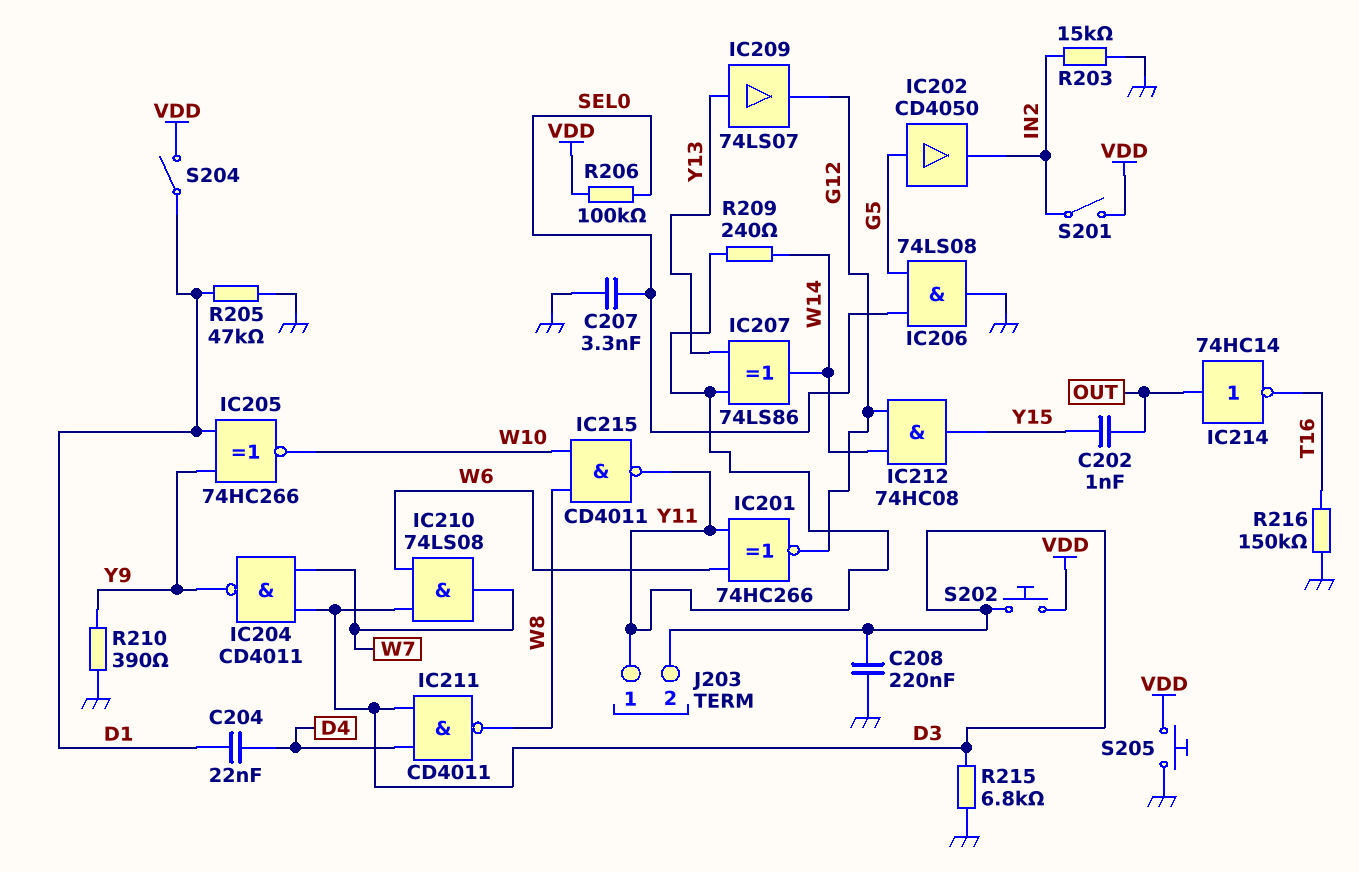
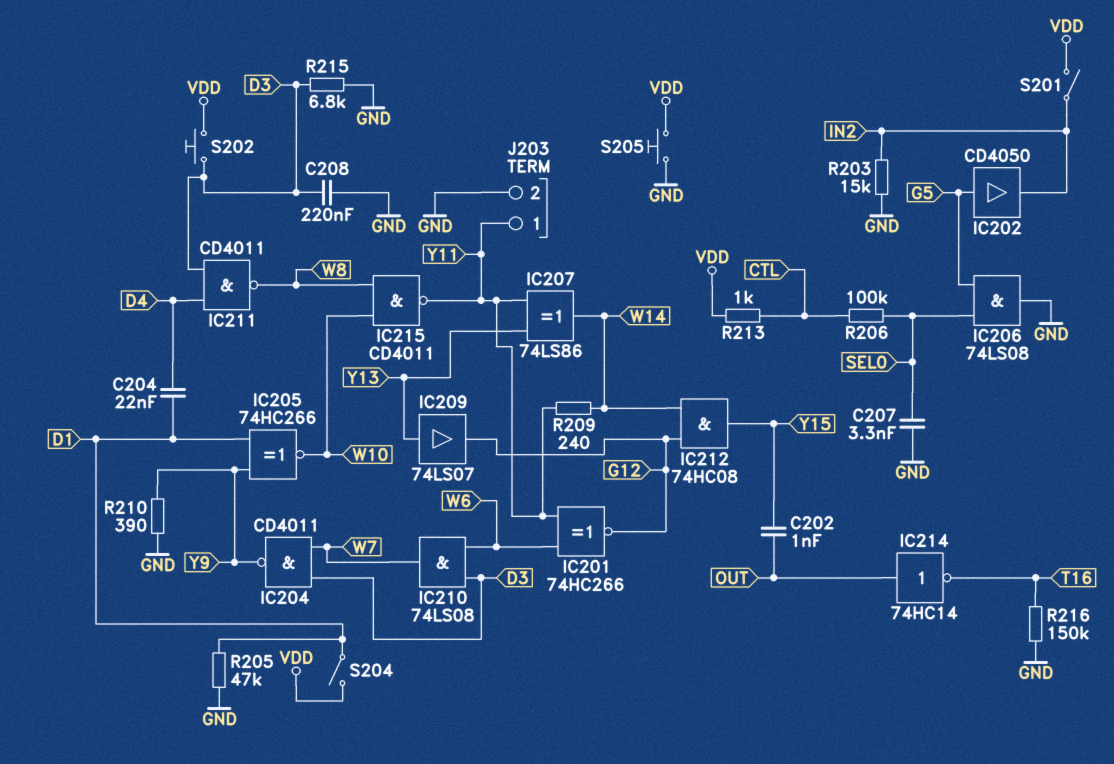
J203 pin 2: D3 -> GND
R206: 100k (SEL0, VDD) -> 100k (CTL, SEL0)
R213: none -> 1k (CTL, VDD)

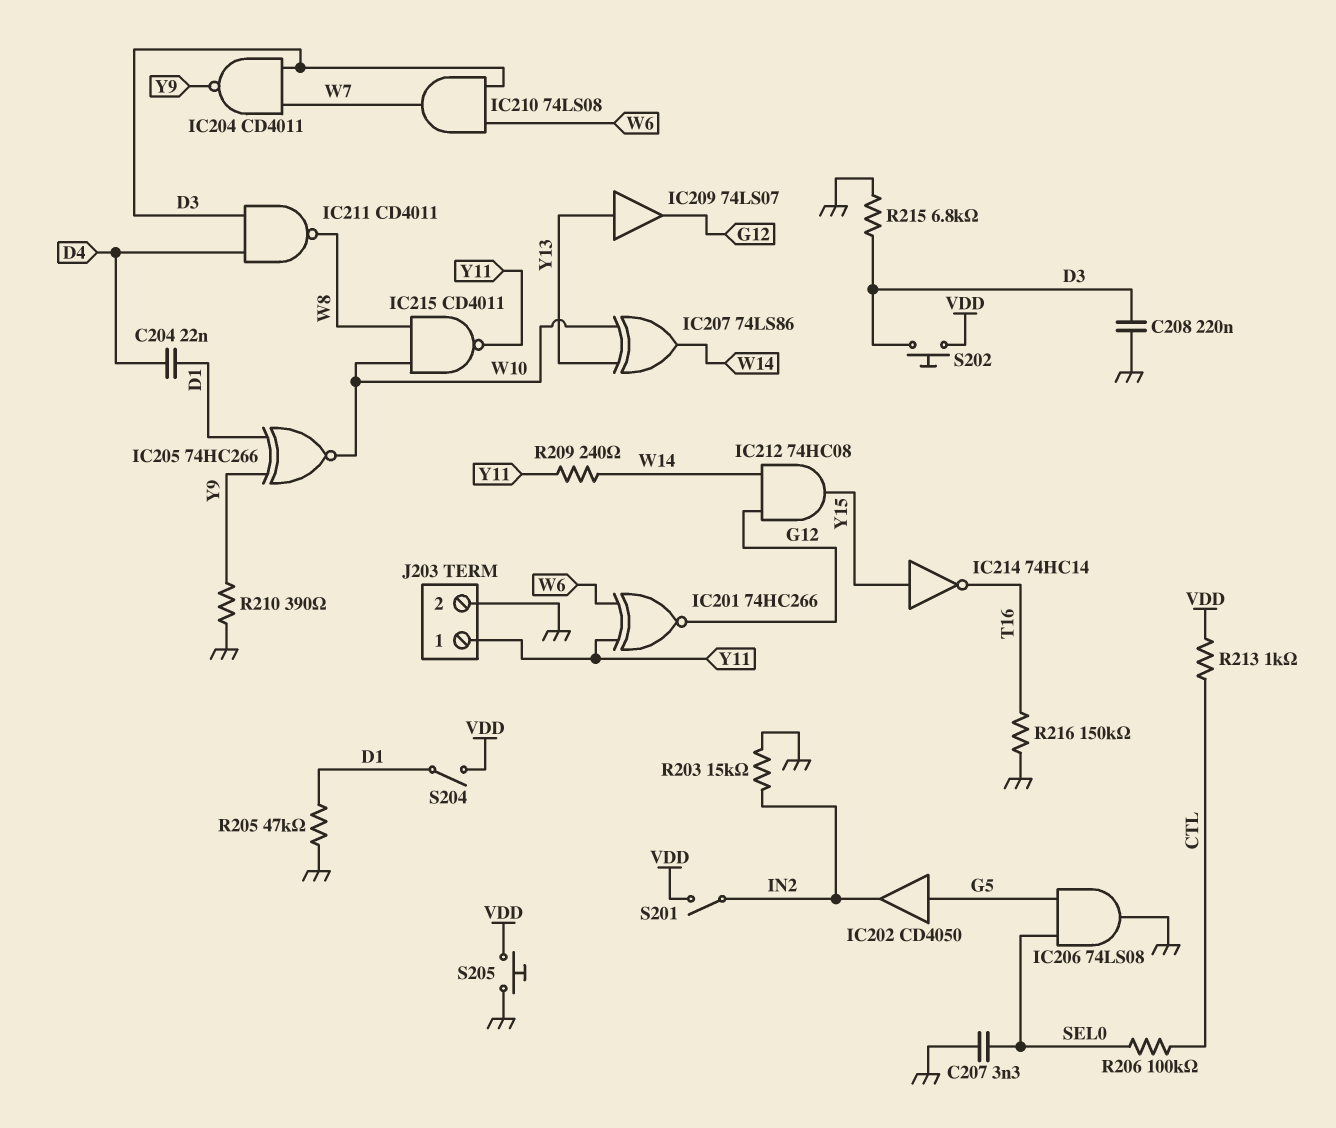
C202: 1nF (OUT, Y15) -> none
IC207: XOR 74LS86 (in Y11, in Y13, out W14) -> XOR 74LS86 (in W10, in Y13, out W14)
IC214: NOT 74HC14 (in OUT, out T16) -> NOT 74HC14 (in Y15, out T16)

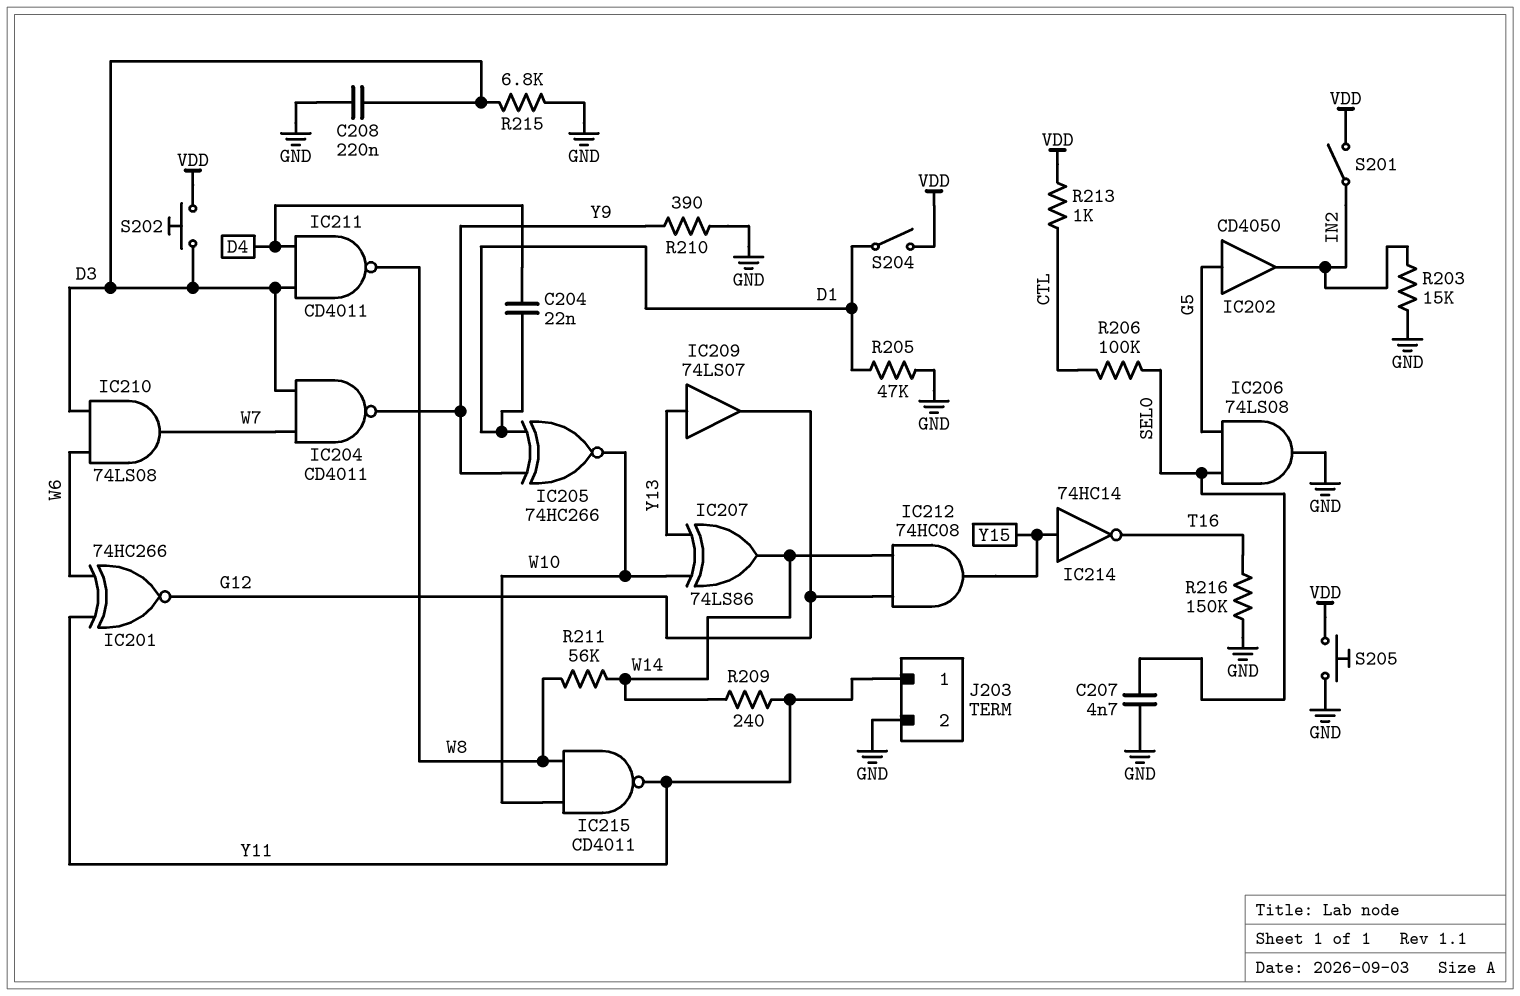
C207: 3.3nF (GND, SEL0) -> 4.7nF (GND, SEL0)
R211: none -> 56k (W8, W14)

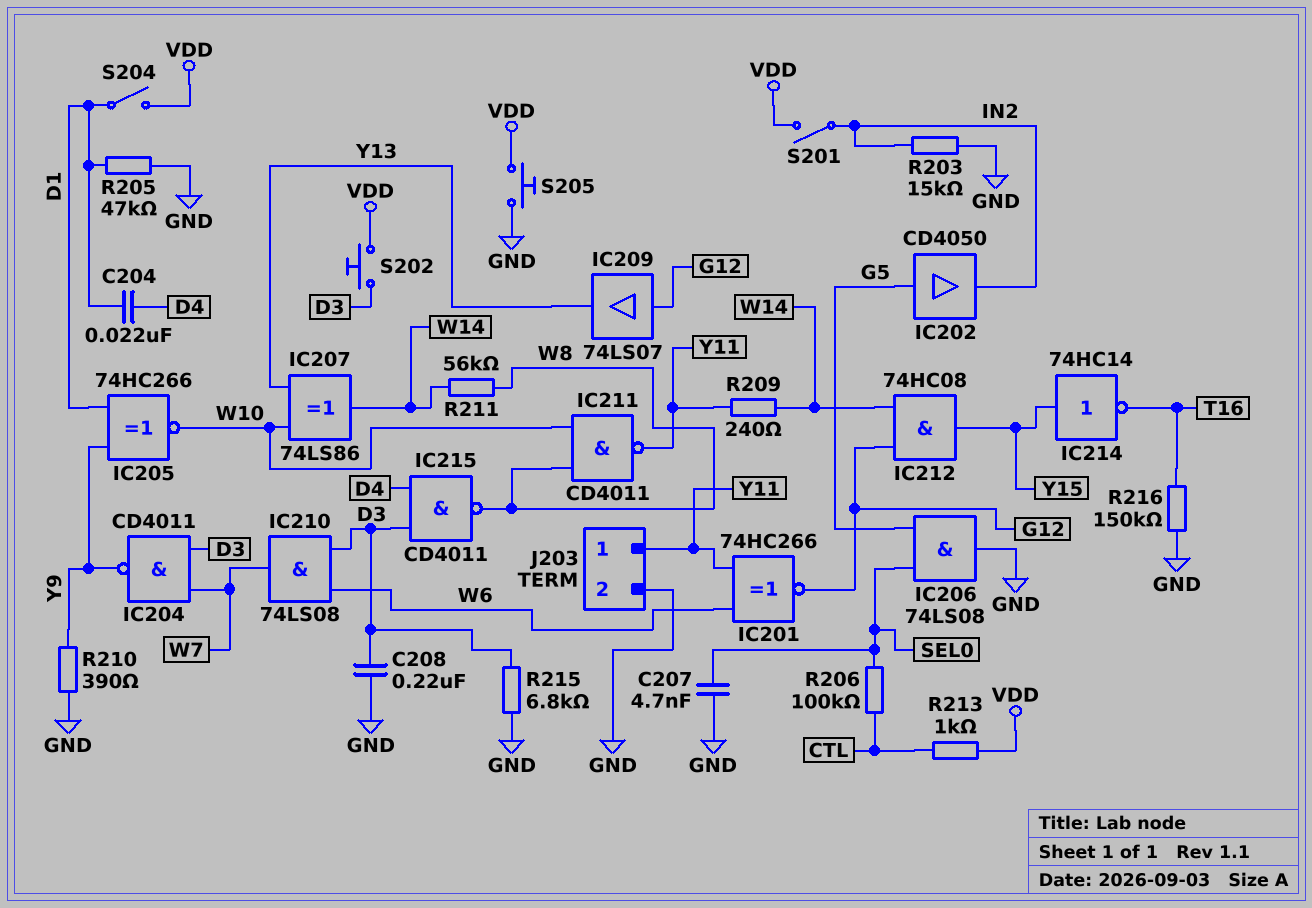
IC209: buffer 74LS07 (in Y13, out G12) -> buffer 74LS07 (in G12, out Y13)
IC211: NAND CD4011 (in D3, in D4, out W8) -> NAND CD4011 (in W8, in W10, out Y11)
IC215: NAND CD4011 (in W8, in W10, out Y11) -> NAND CD4011 (in D3, in D4, out W8)

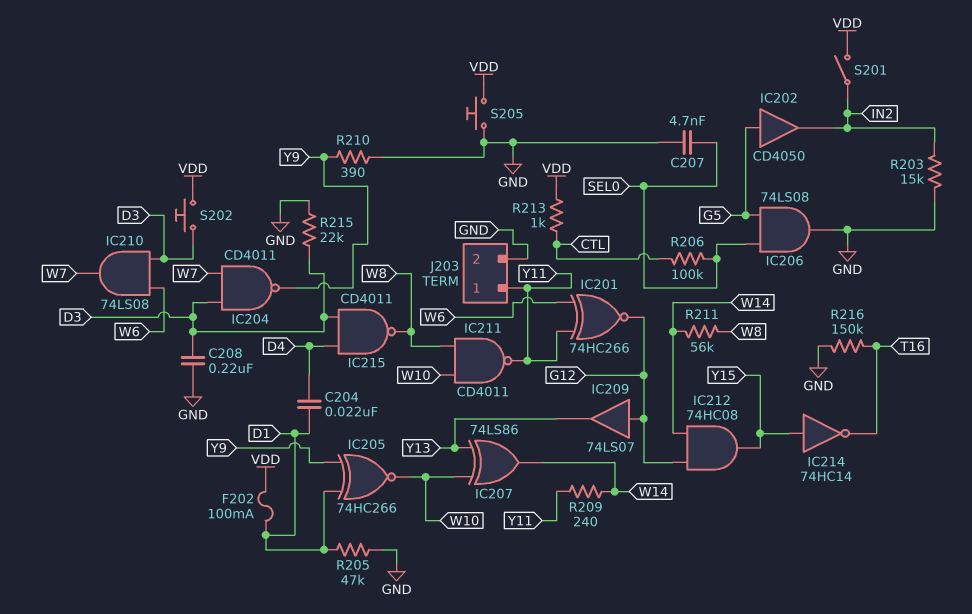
F202: none -> 100mA (D1, VDD)
R215: 6.8k (D3, GND) -> 22k (D3, GND)
S204: switch (D1, VDD) -> none

